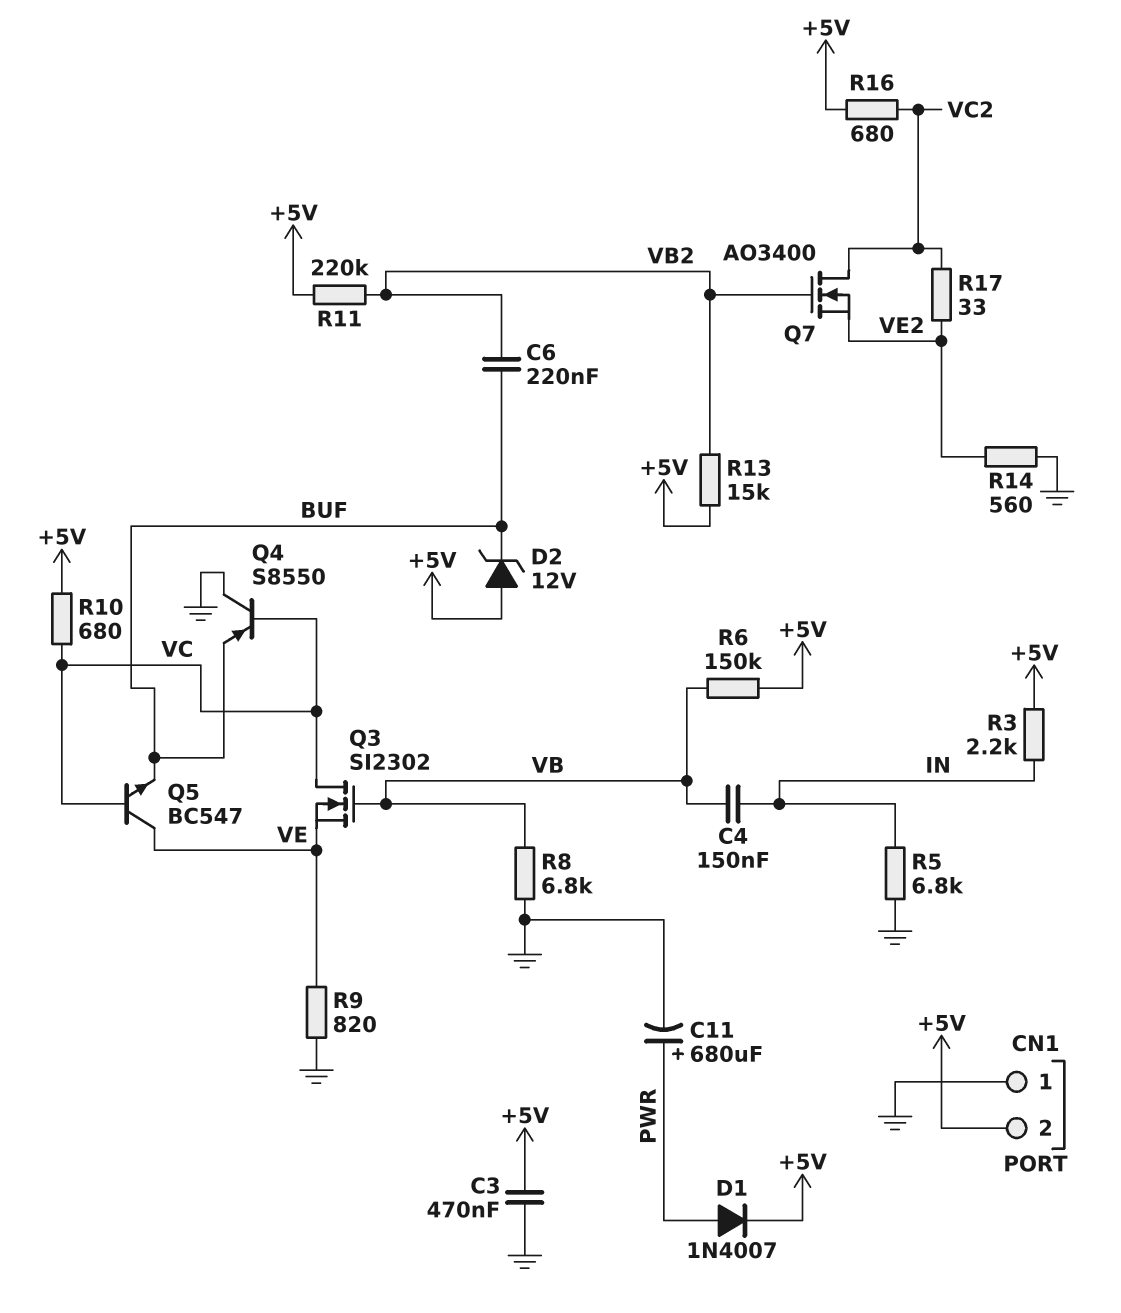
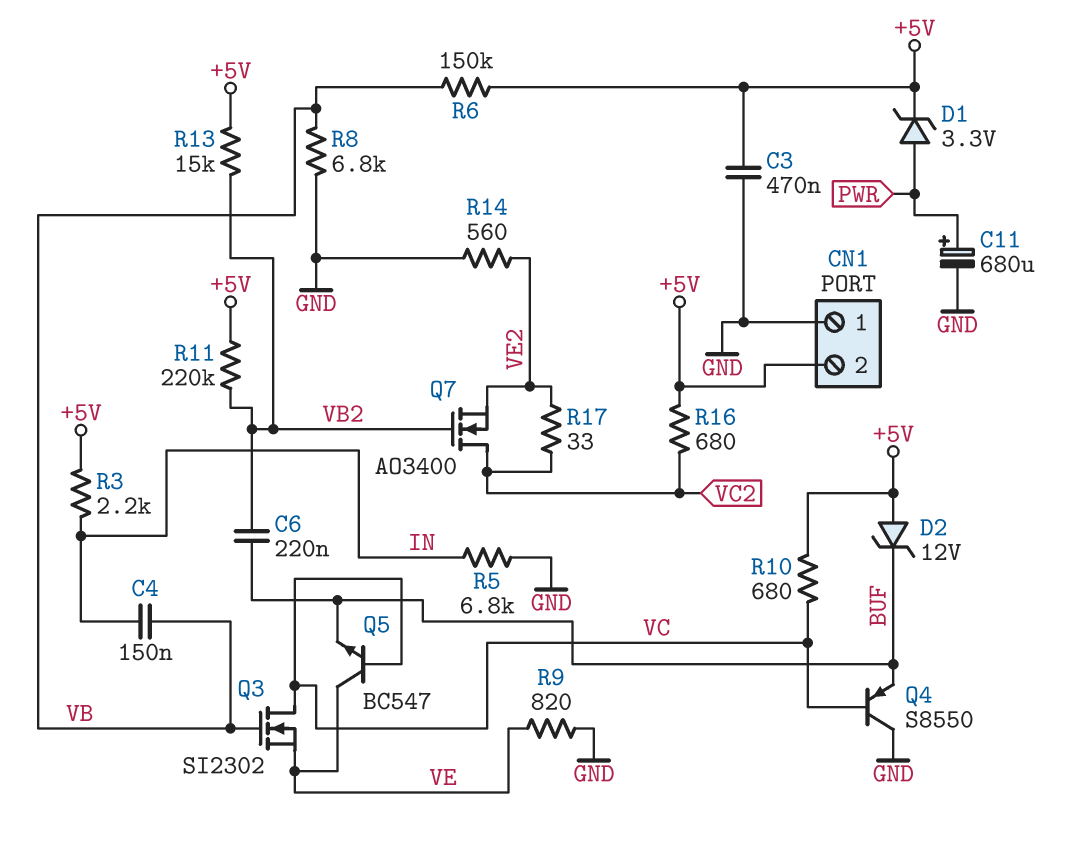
D1: diode 1N4007 (A PWR, K +5V) -> zener 3.3V (A PWR, K +5V)

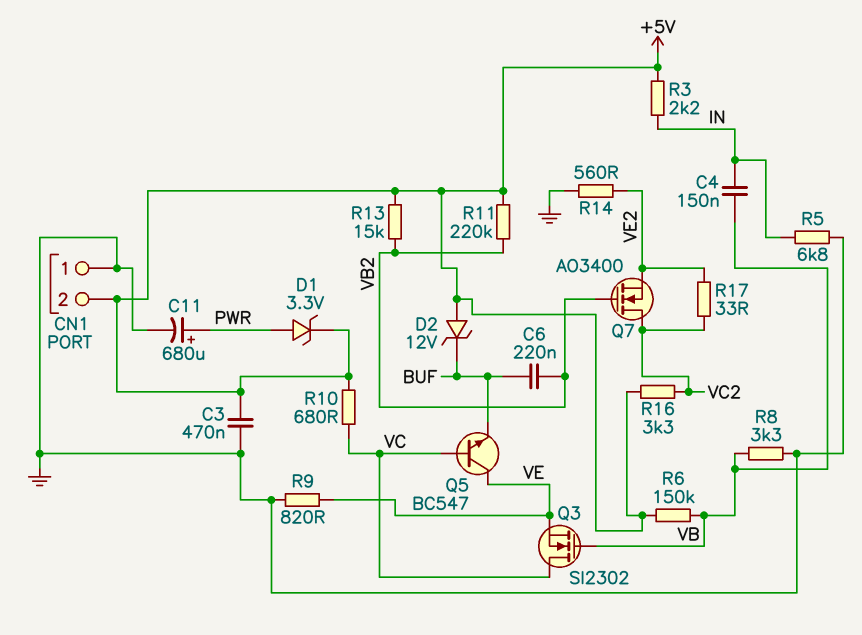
Q4: PNP S8550 (B VC, C GND, E BUF) -> none
R8: 6.8k (GND, VB) -> 3.3k (GND, VB)
R16: 680 (+5V, VC2) -> 3.3k (+5V, VC2)

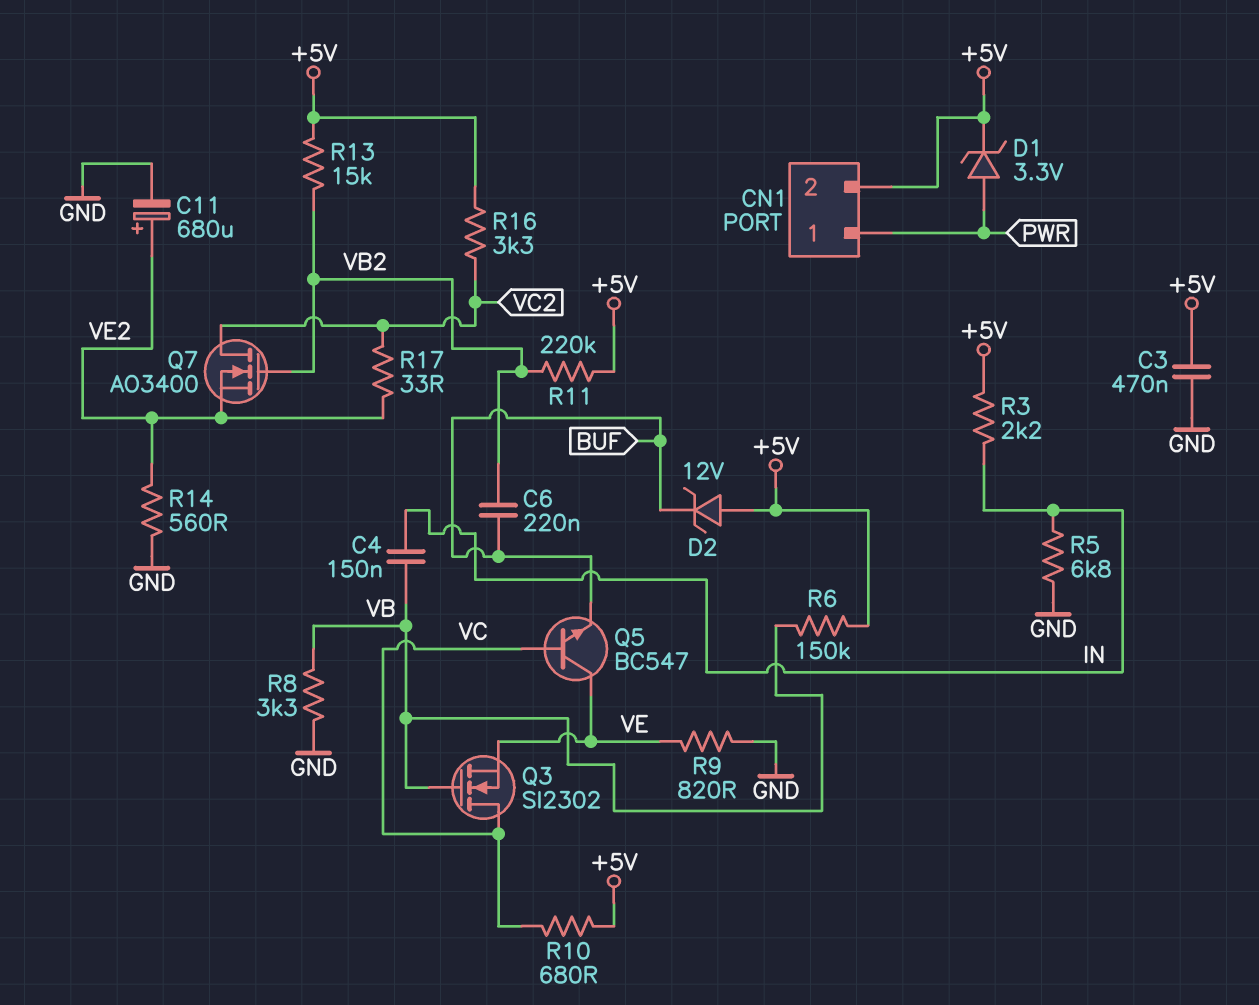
C11: 680uF (plus PWR, minus GND) -> 680uF (plus VE2, minus GND)
CN1 pin 1: GND -> PWR

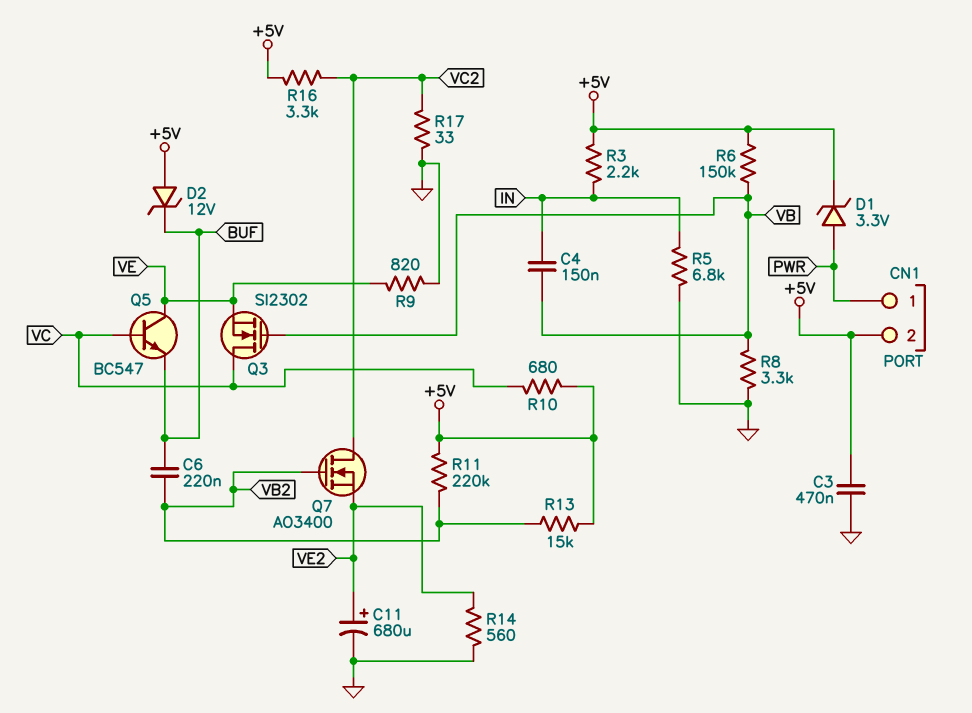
R17: 33 (VC2, VE2) -> 33 (GND, VC2)

